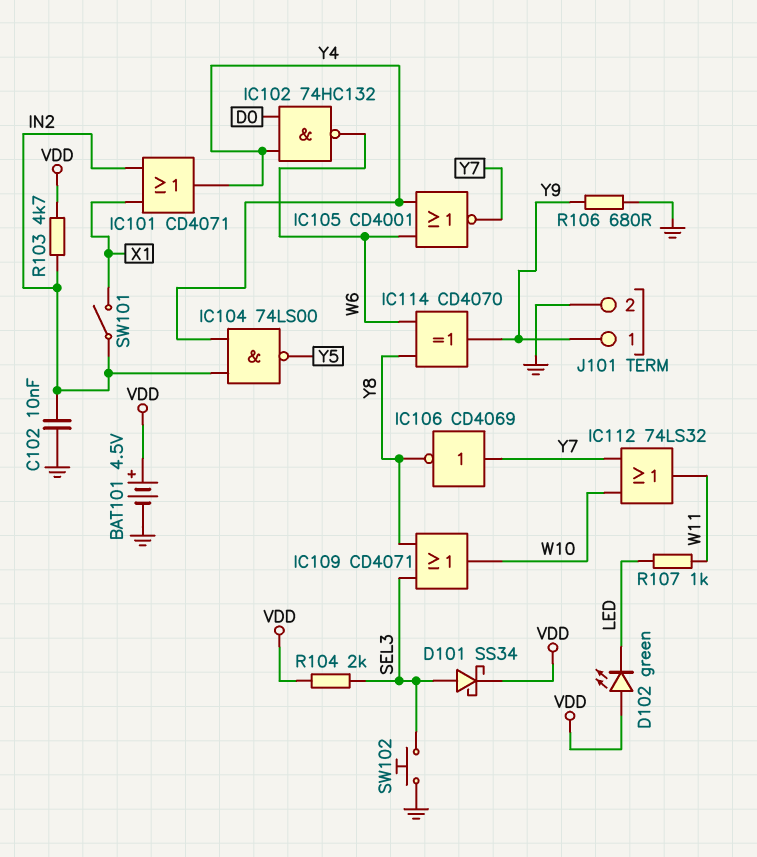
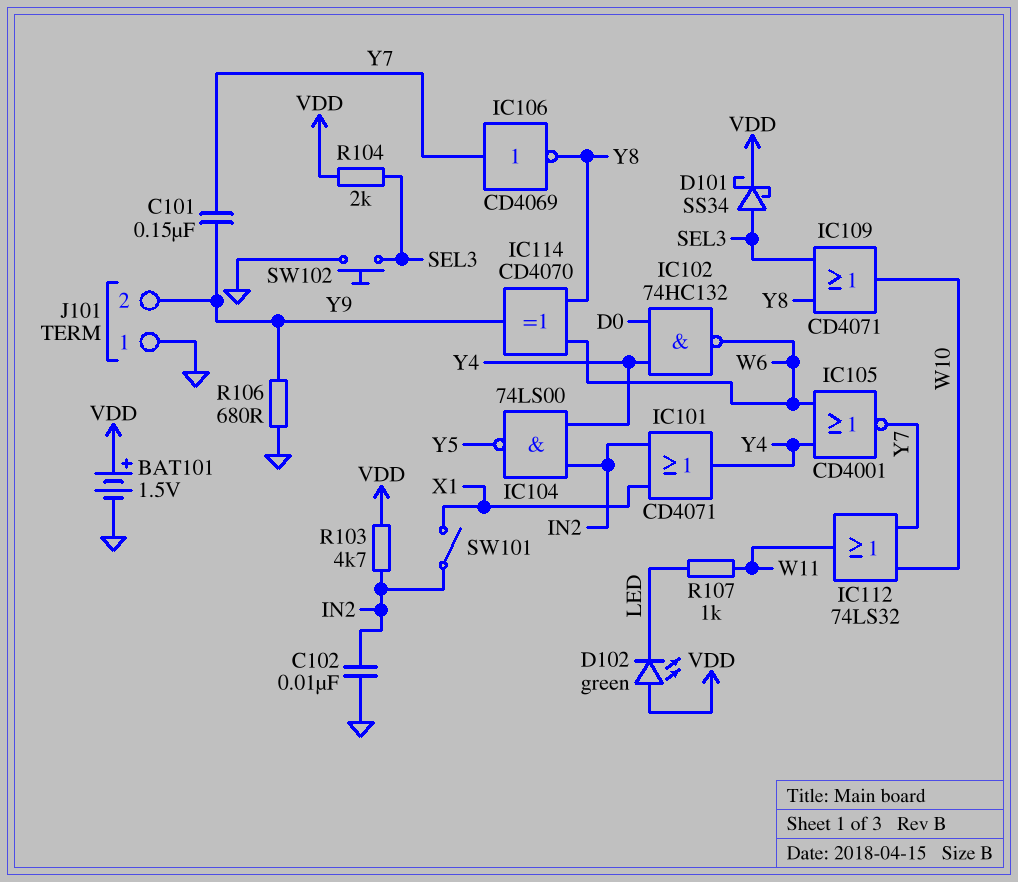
BAT101: 4.5V (plus VDD, minus GND) -> 1.5V (plus VDD, minus GND)
C101: none -> 150nF (Y7, Y9)
J101 pin 1: Y9 -> GND
J101 pin 2: GND -> Y9

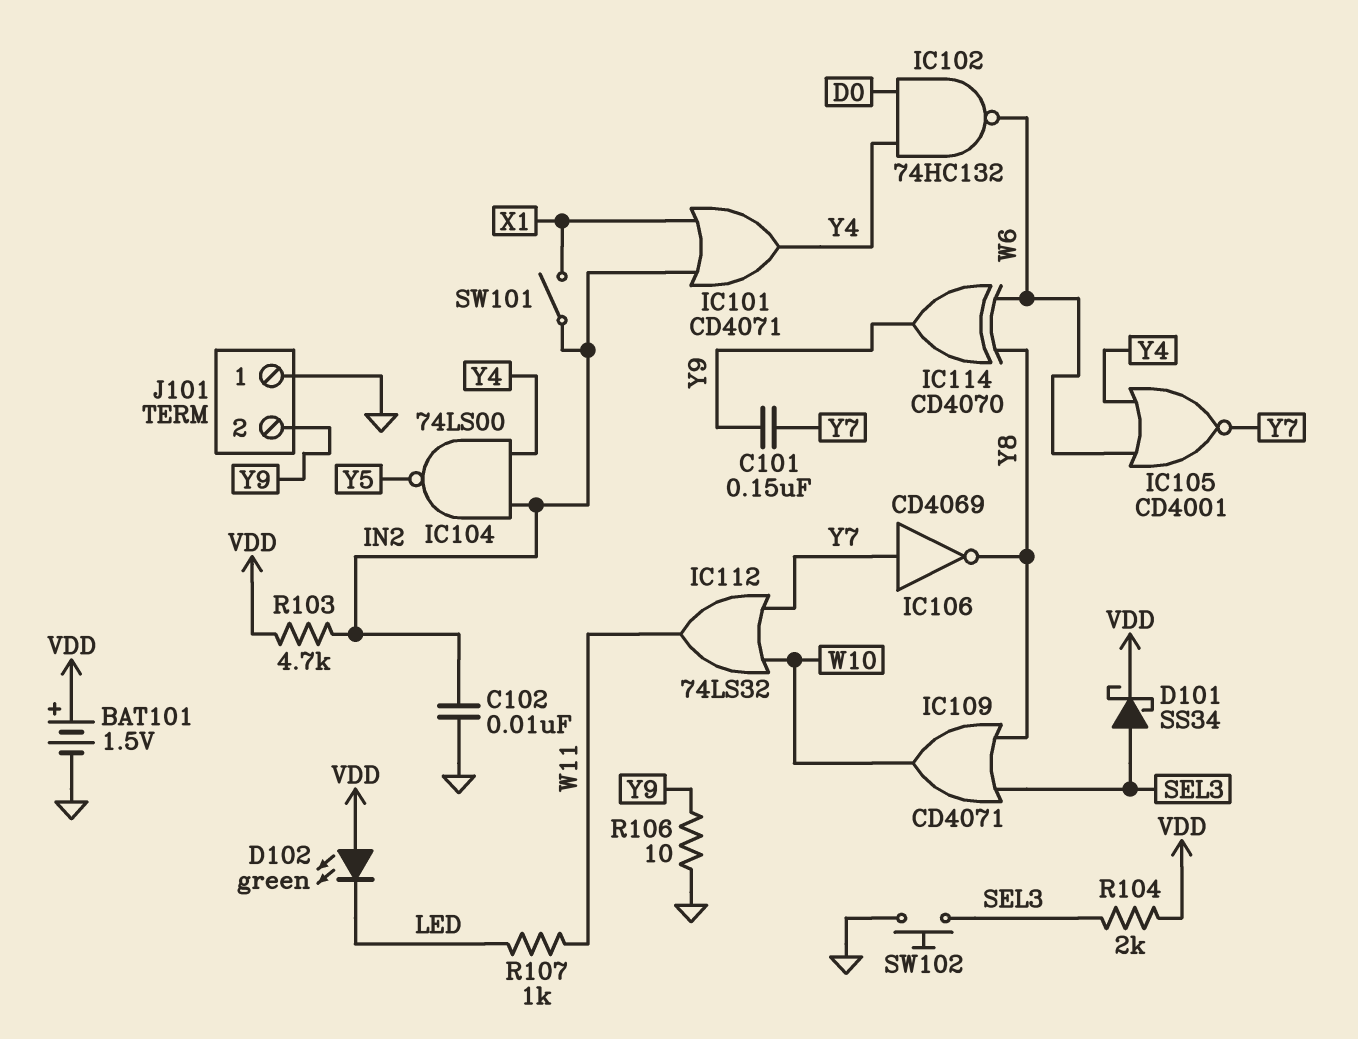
R106: 680 (GND, Y9) -> 10 (GND, Y9)

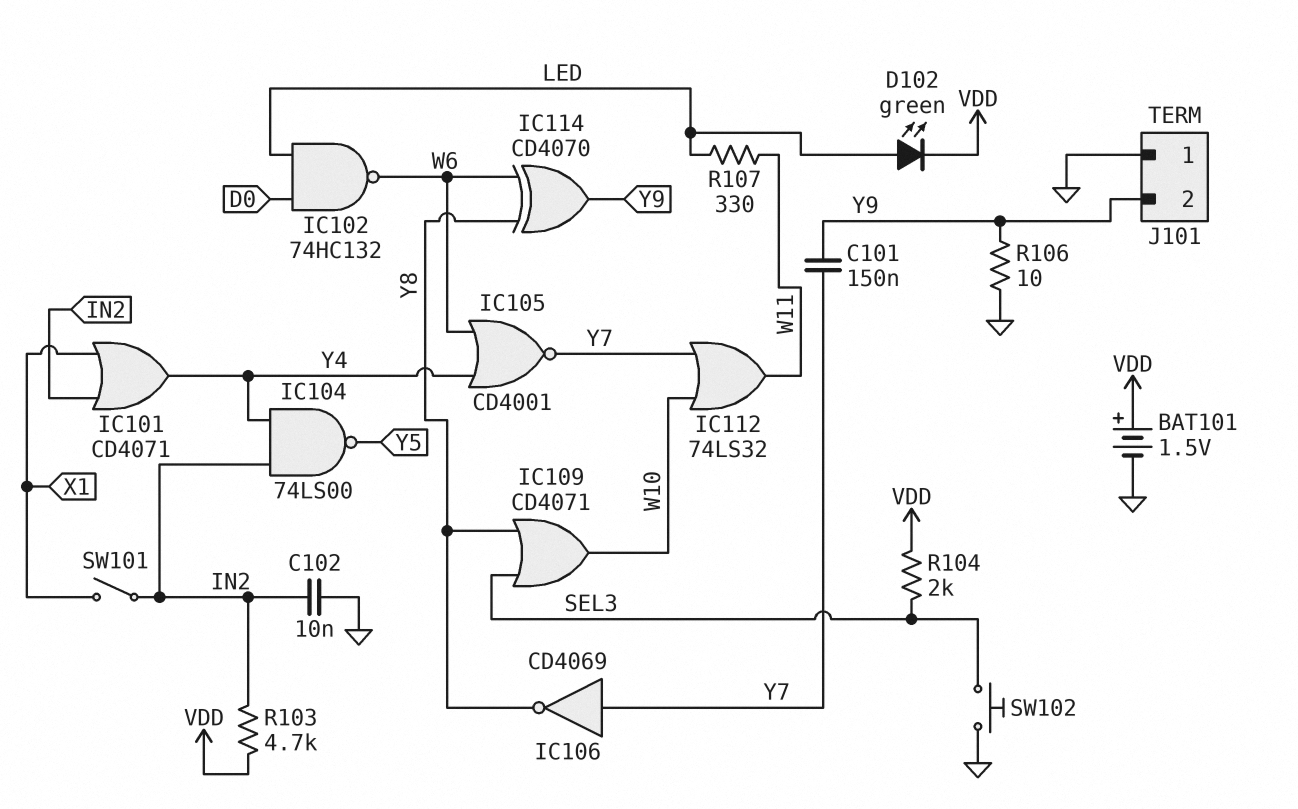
D101: schottky SS34 (A SEL3, K VDD) -> none
D102: LED green (A VDD, K LED) -> LED green (A LED, K VDD)
IC102: NAND 74HC132 (in D0, in Y4, out W6) -> NAND 74HC132 (in D0, in LED, out W6)
R107: 1k (LED, W11) -> 330 (LED, W11)

